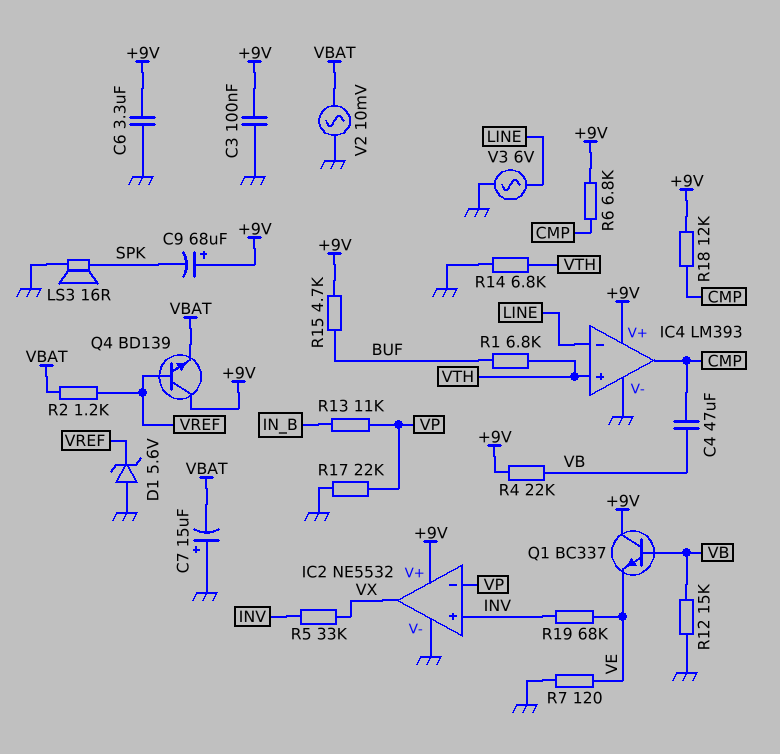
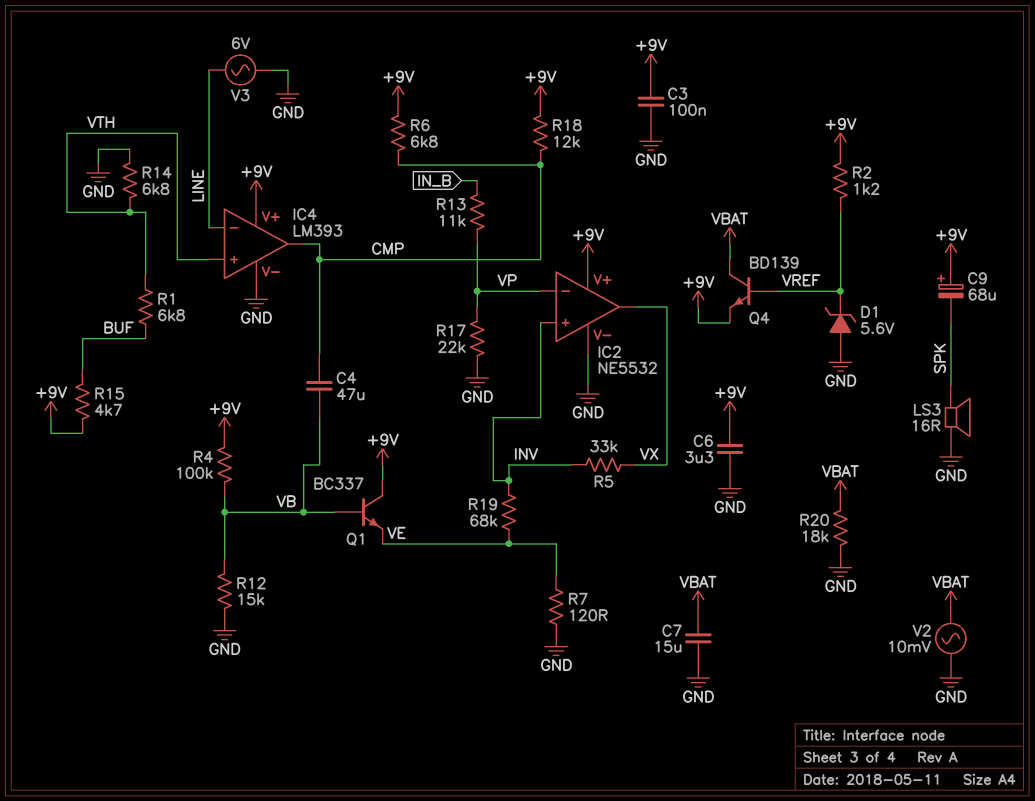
C7: 15uF (plus GND, minus VBAT) -> 15uF (GND, VBAT)
Q4: NPN BD139 (B VREF, C +9V, E VBAT) -> NPN BD139 (B VREF, C VBAT, E +9V)
R2: 1.2k (VBAT, VREF) -> 1.2k (+9V, VREF)
R4: 22k (+9V, VB) -> 100k (+9V, VB)
R20: none -> 18k (GND, VBAT)

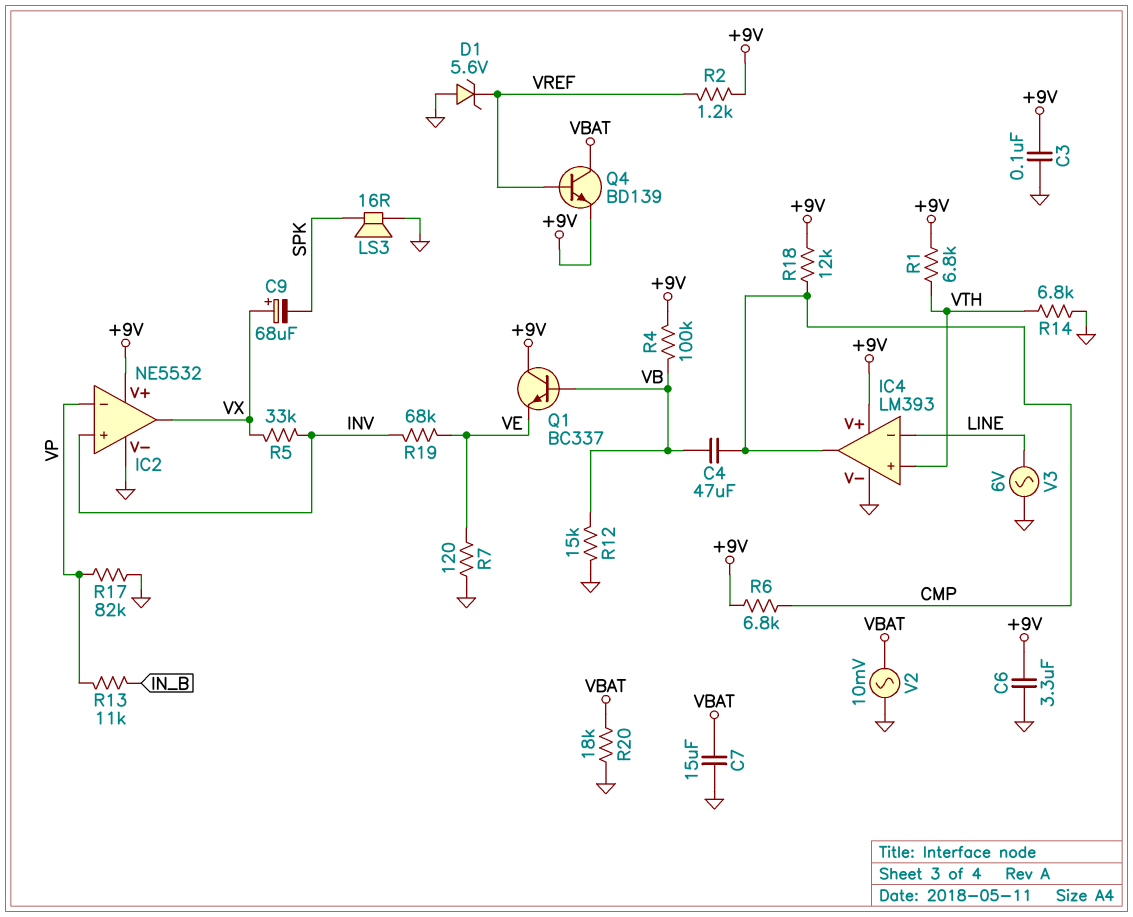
C9: 68uF (plus +9V, minus SPK) -> 68uF (plus VX, minus SPK)
R1: 6.8k (BUF, VTH) -> 6.8k (+9V, VTH)
R15: 4.7k (+9V, BUF) -> none
R17: 22k (GND, VP) -> 82k (GND, VP)

